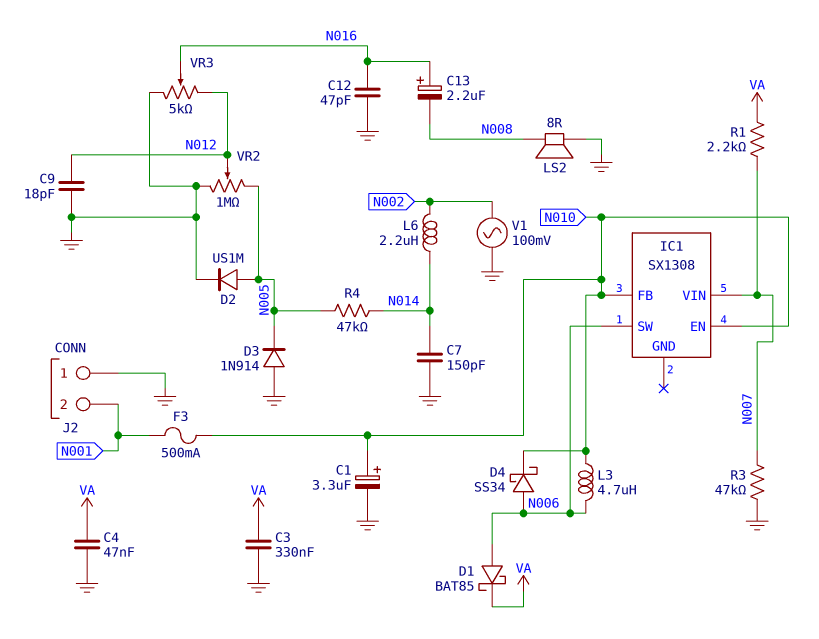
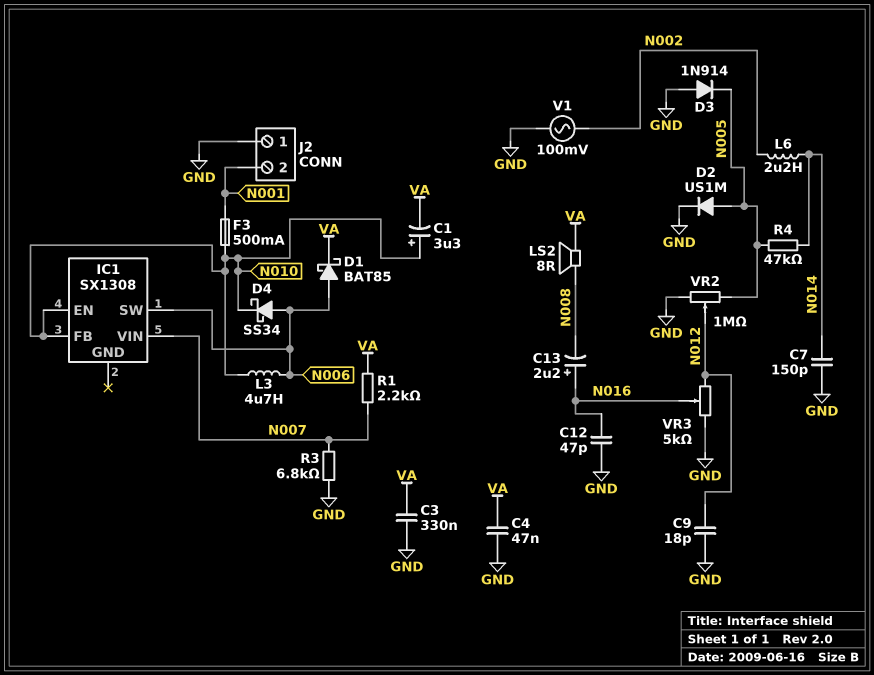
C1: 3.3uF (plus N010, minus GND) -> 3.3uF (plus N010, minus VA)
LS2: speaker 8R (GND, N008) -> speaker 8R (N008, VA)
R3: 47k (GND, N007) -> 6.8k (GND, N007)

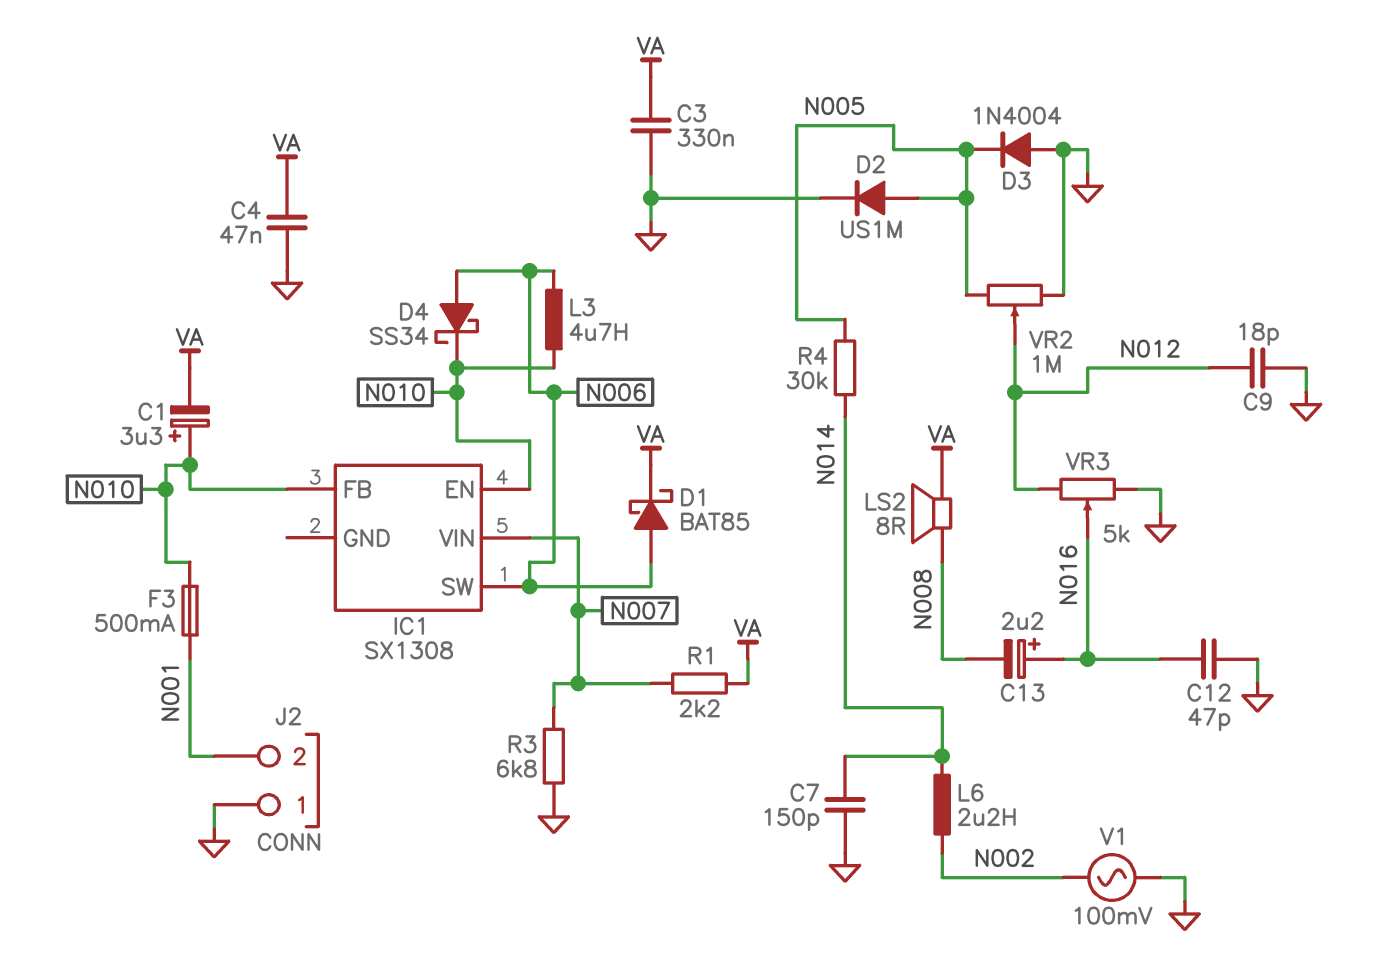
D3: diode 1N914 (A GND, K N005) -> diode 1N4004 (A GND, K N005)
R4: 47k (N005, N014) -> 30k (N005, N014)

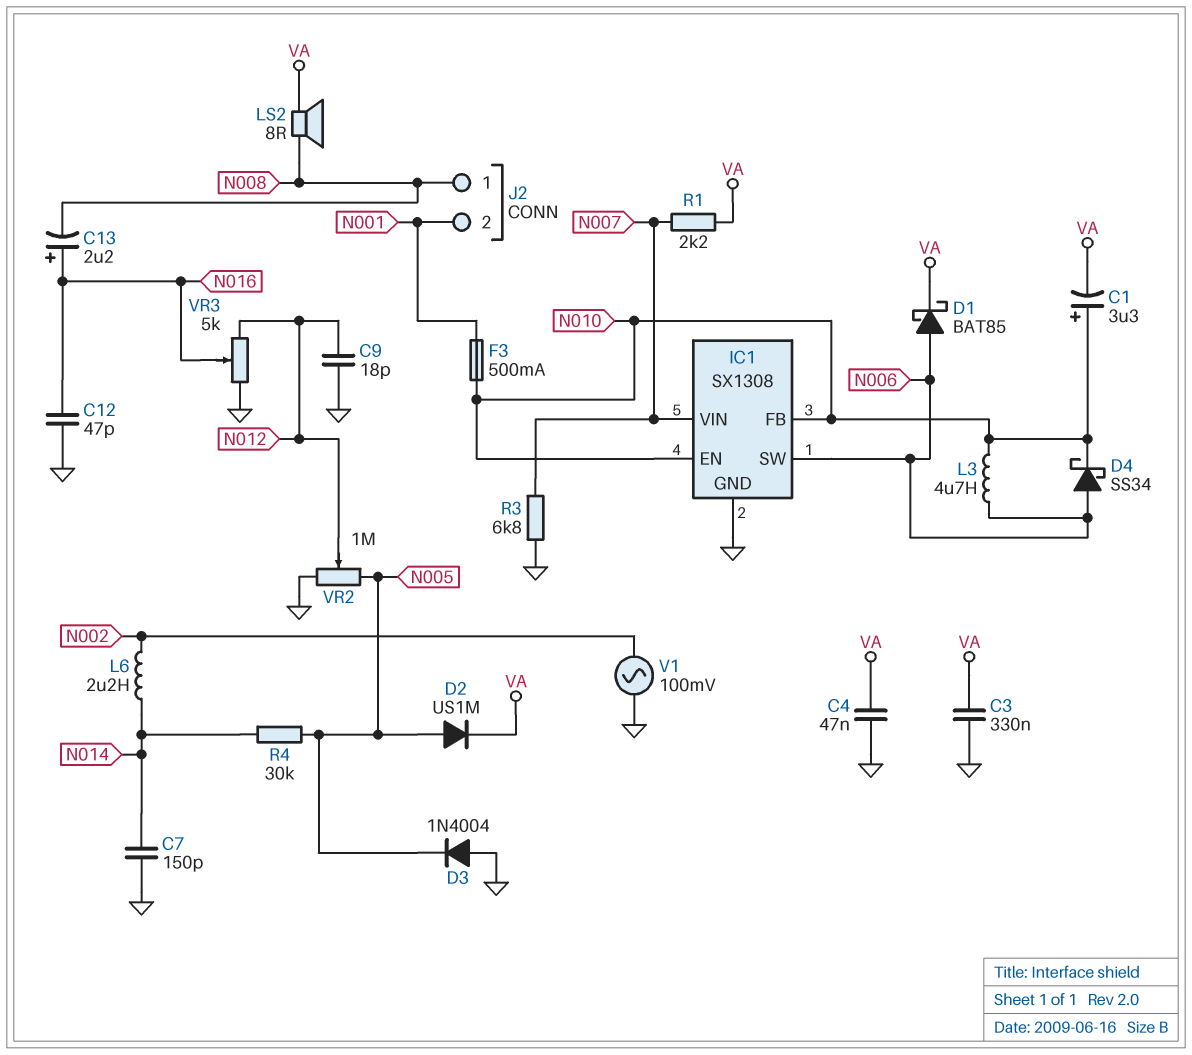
D2: diode US1M (A N005, K GND) -> diode US1M (A N005, K VA)
IC1 pin GND: none -> GND
J2 pin 1: GND -> N008

